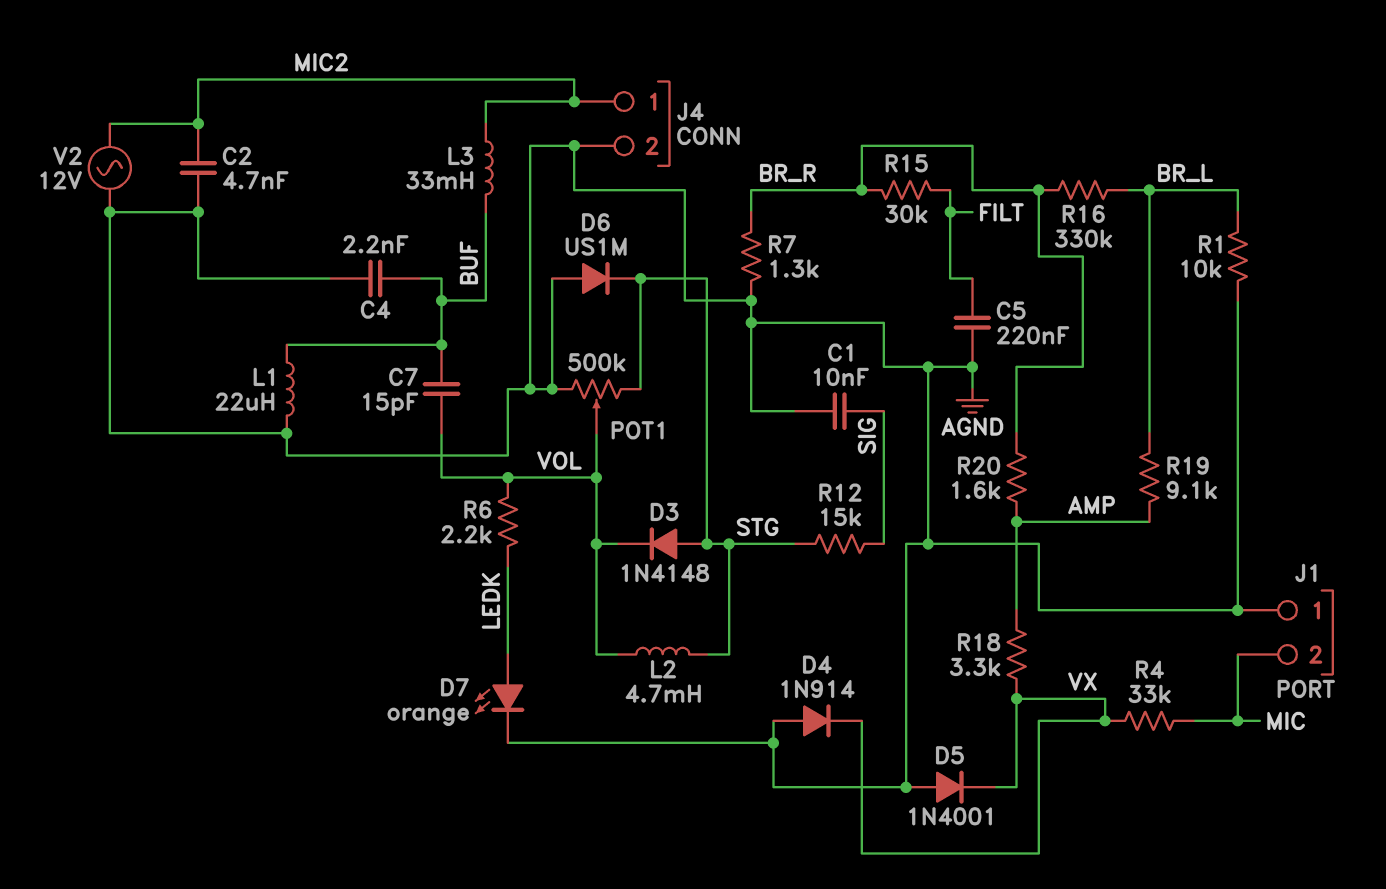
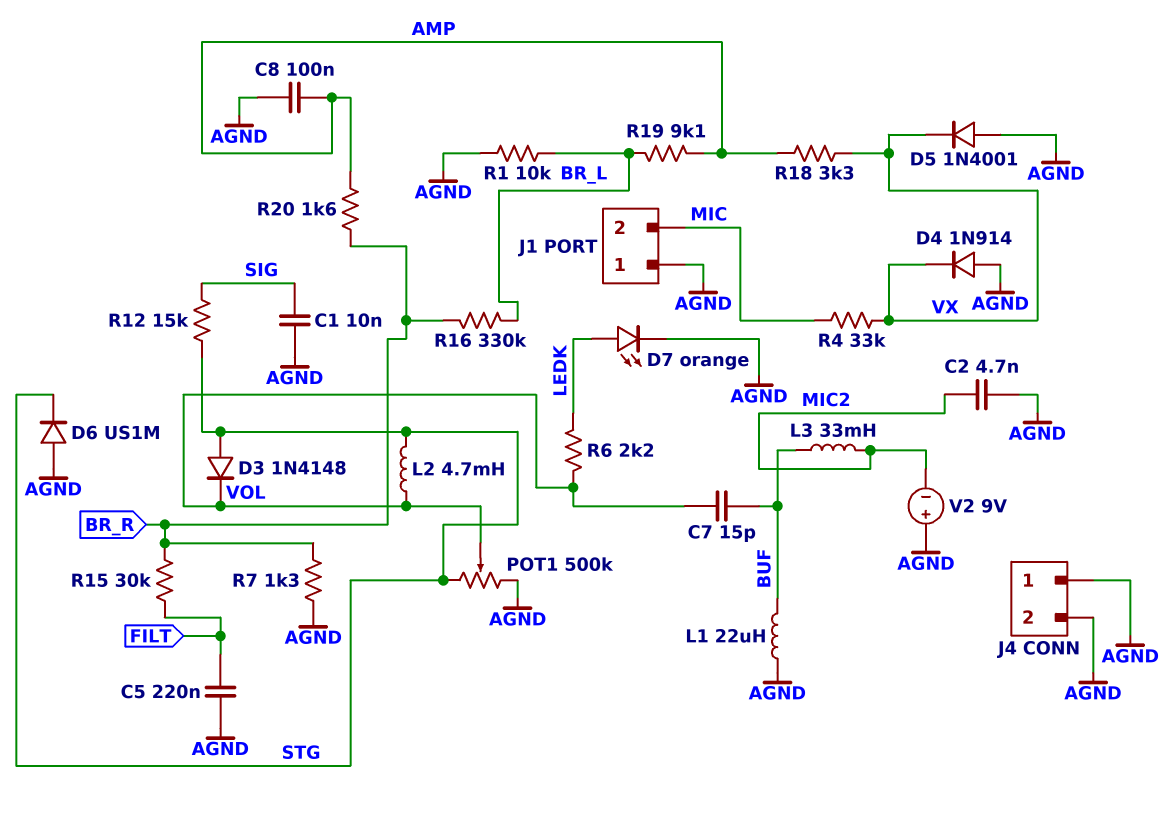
C4: 2.2nF (AGND, BUF) -> none
C8: none -> 100nF (AGND, AMP)
J4 pin 1: MIC2 -> AGND
V2: AC 12V (AGND, MIC2) -> 9V (plus AGND, minus MIC2)

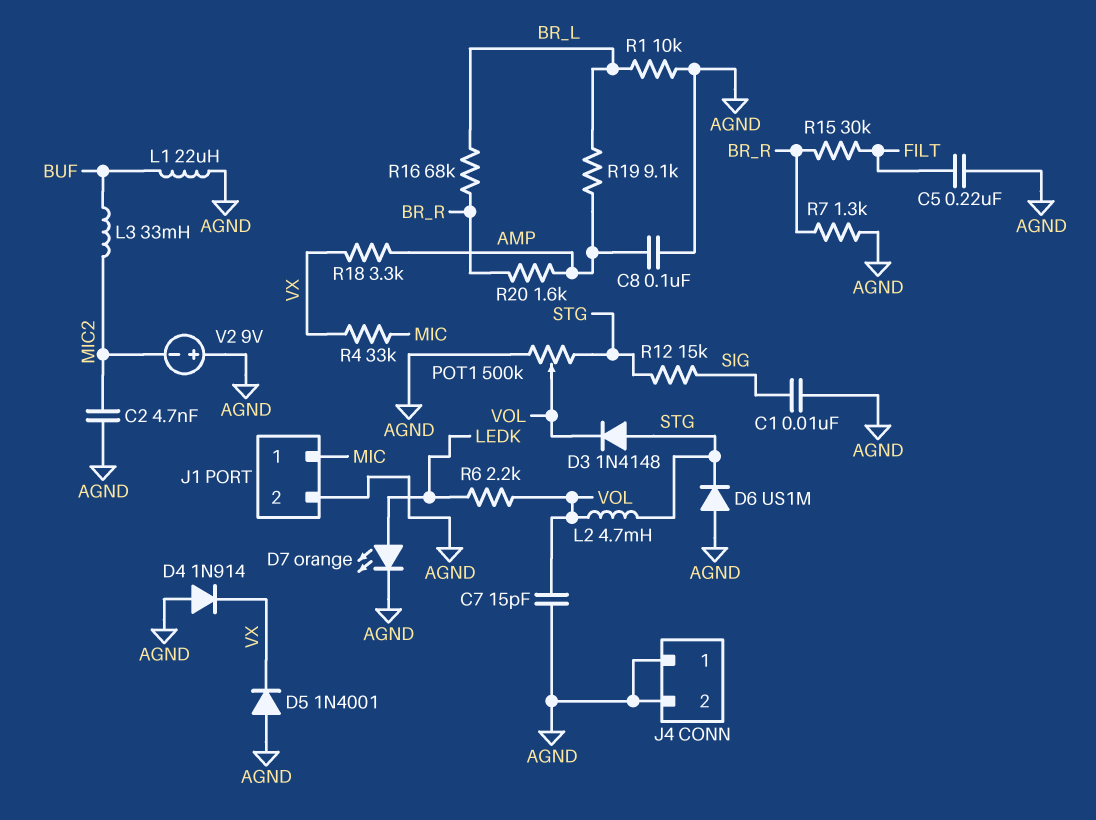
C7: 15pF (BUF, VOL) -> 15pF (AGND, VOL)
J1 pin 1: AGND -> MIC
J1 pin 2: MIC -> AGND
R16: 330k (BR_L, BR_R) -> 68k (BR_L, BR_R)

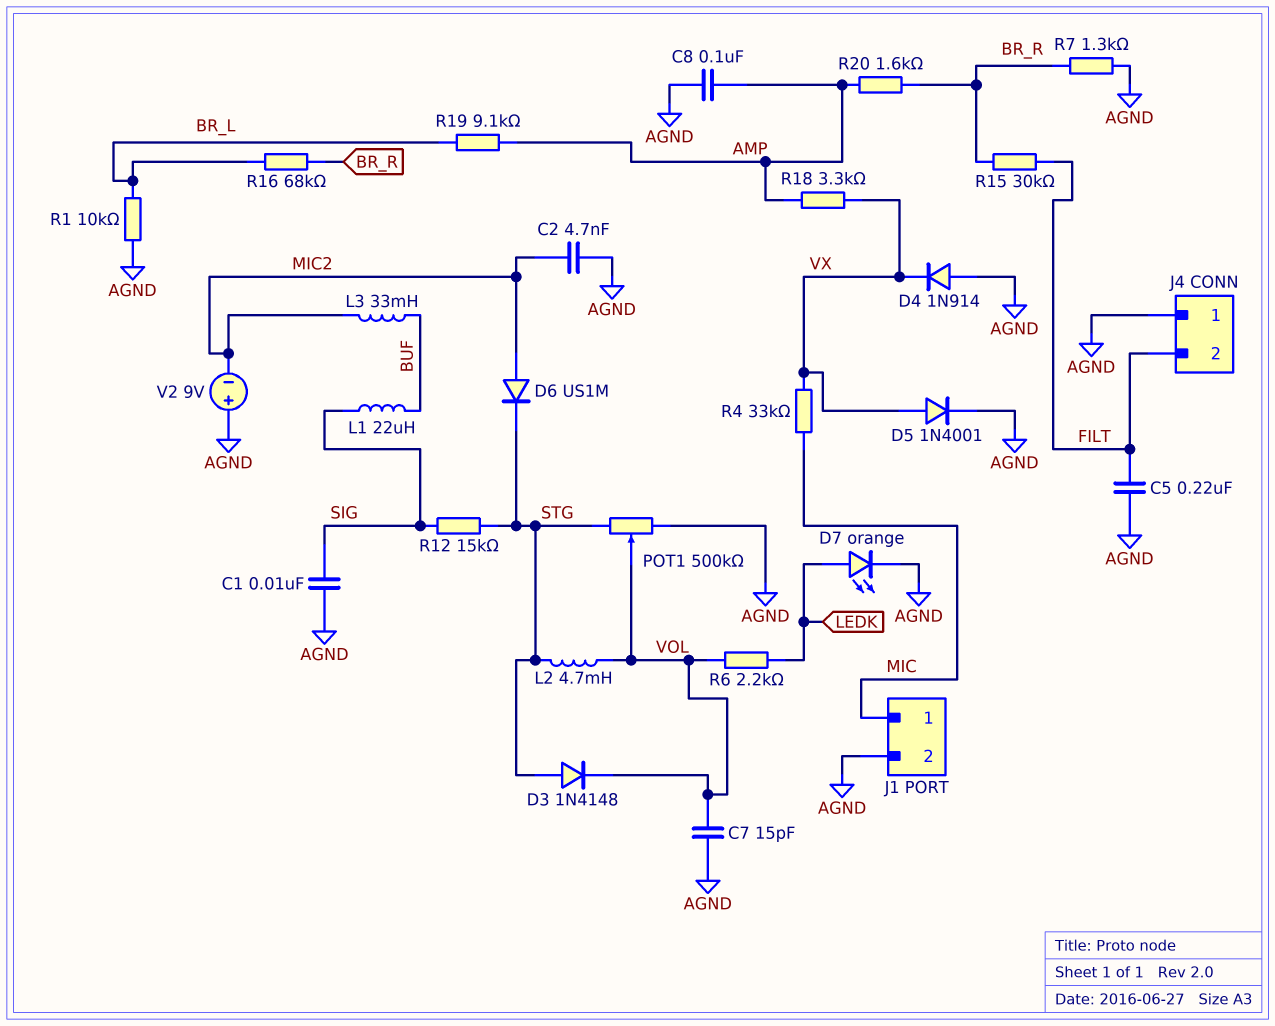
D5: diode 1N4001 (A AGND, K VX) -> diode 1N4001 (A VX, K AGND)
D6: diode US1M (A AGND, K STG) -> diode US1M (A MIC2, K STG)
J4 pin 2: AGND -> FILT
L1: 22uH (AGND, BUF) -> 22uH (BUF, SIG)

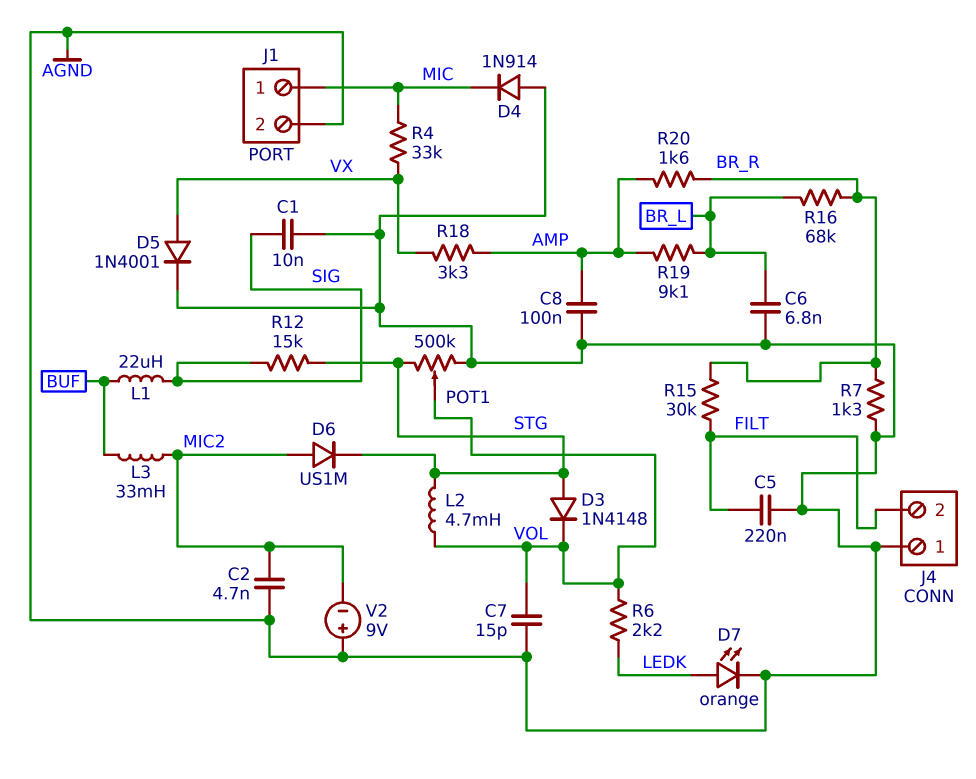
C6: none -> 6.8nF (AGND, BR_L)
D4: diode 1N914 (A AGND, K VX) -> diode 1N914 (A AGND, K MIC)
R1: 10k (AGND, BR_L) -> none

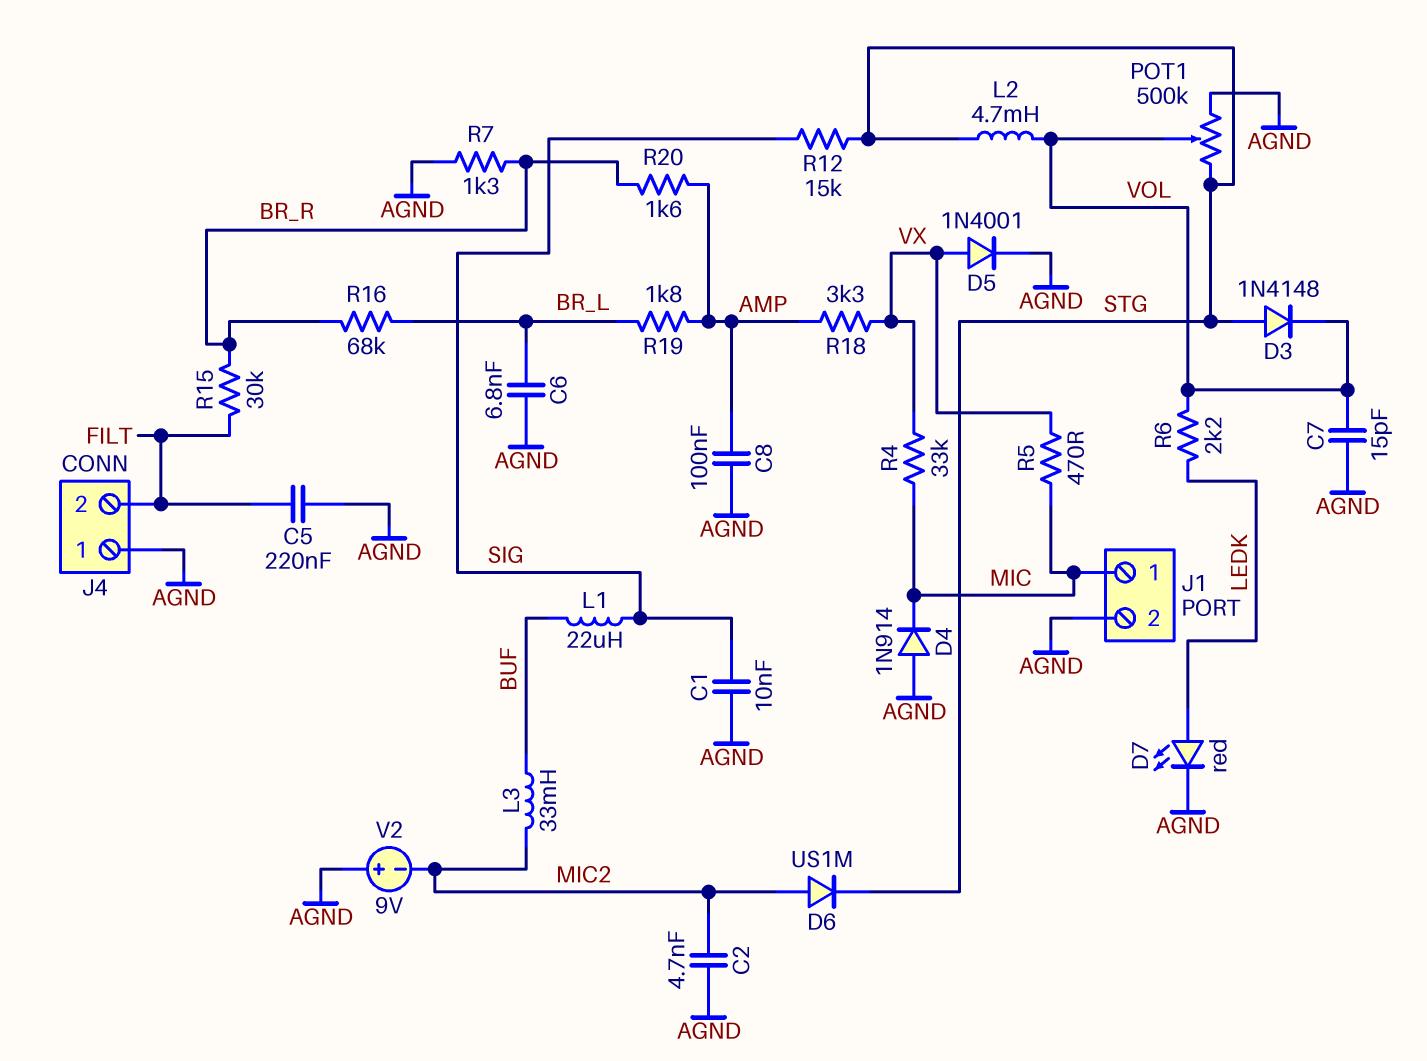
D7: LED orange (A LEDK, K AGND) -> LED red (A LEDK, K AGND)
R5: none -> 470 (MIC, VX)
R19: 9.1k (AMP, BR_L) -> 1.8k (AMP, BR_L)

